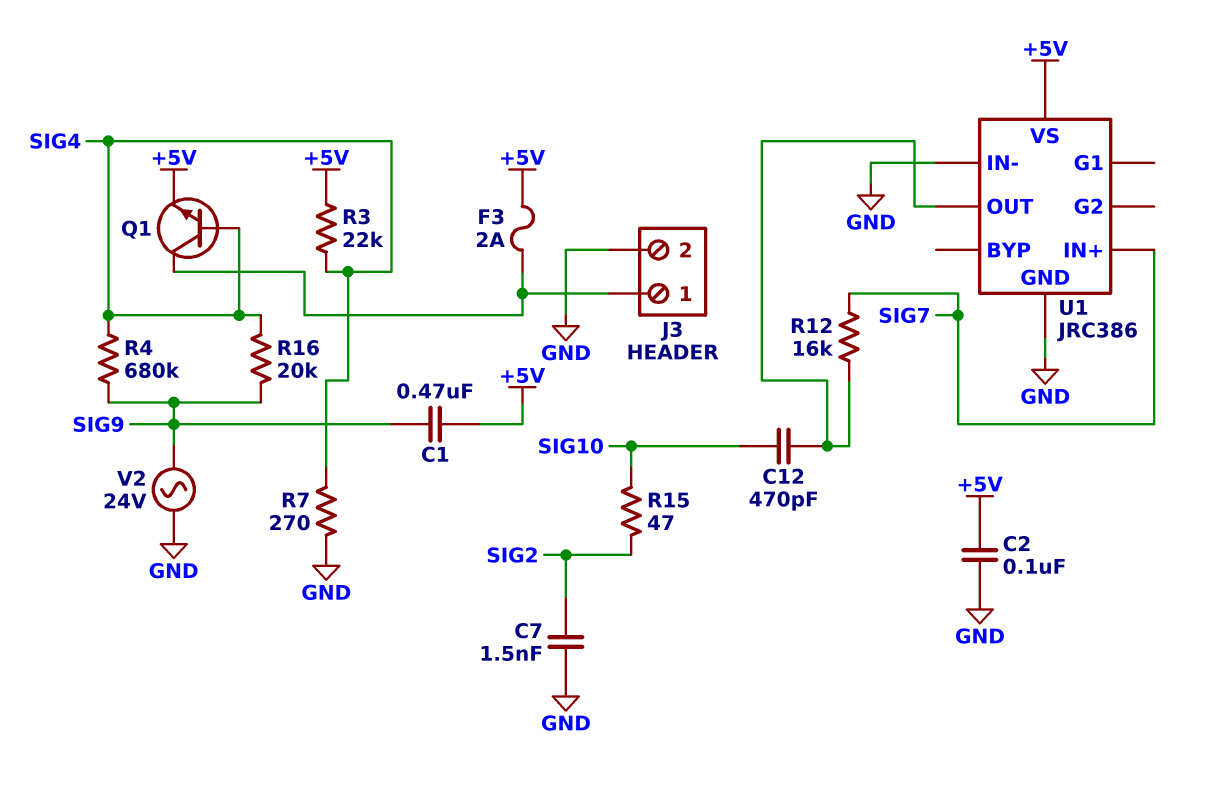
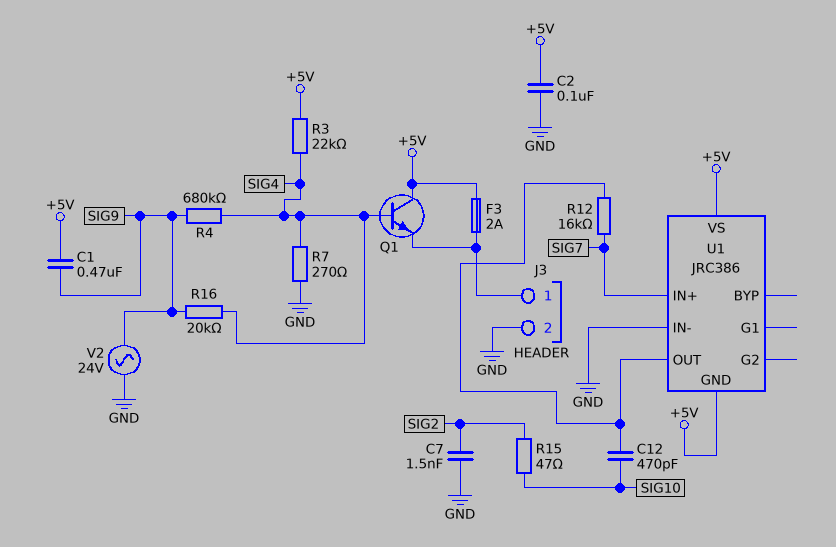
Q1: NPN (B SIG4, C J3/1, E +5V) -> NPN (B SIG4, C +5V, E J3/1)
U1 pin GND: GND -> +5V

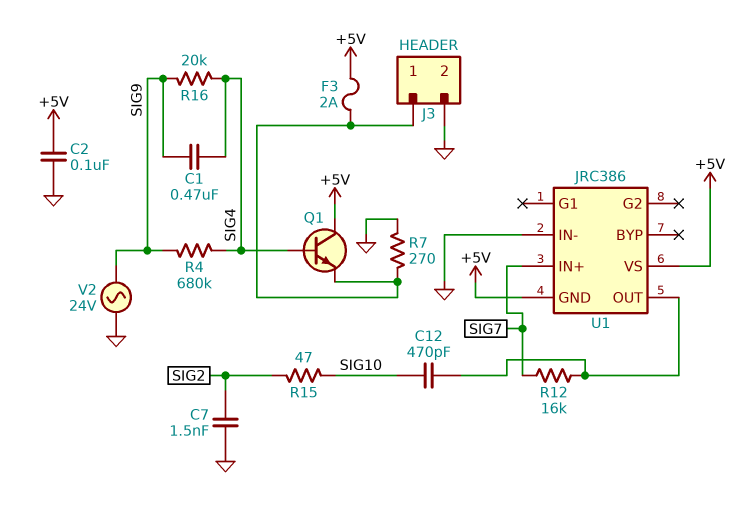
C1: 470nF (+5V, SIG9) -> 470nF (SIG4, SIG9)
R3: 22k (+5V, SIG4) -> none
R7: 270 (GND, SIG4) -> 270 (GND, J3/1)

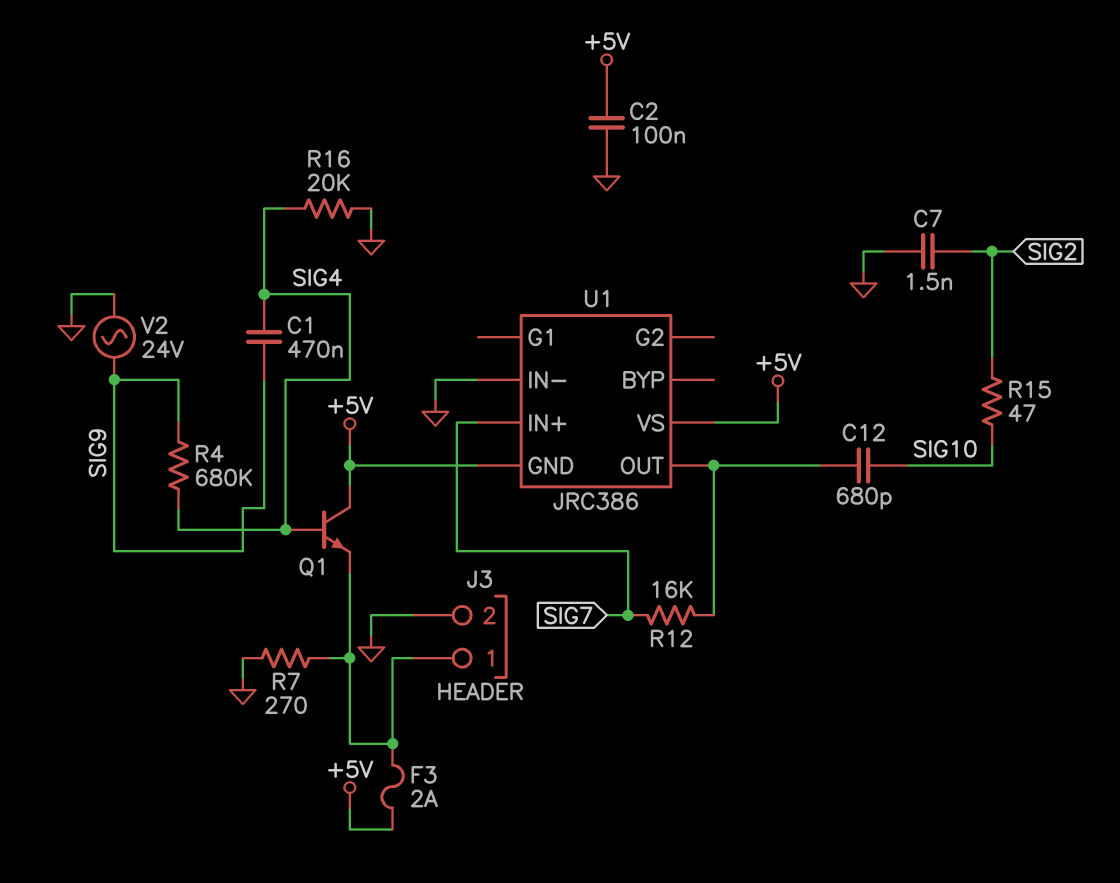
C12: 470pF (SIG10, U1/OUT) -> 680pF (SIG10, U1/OUT)
R16: 20k (SIG4, SIG9) -> 20k (GND, SIG4)

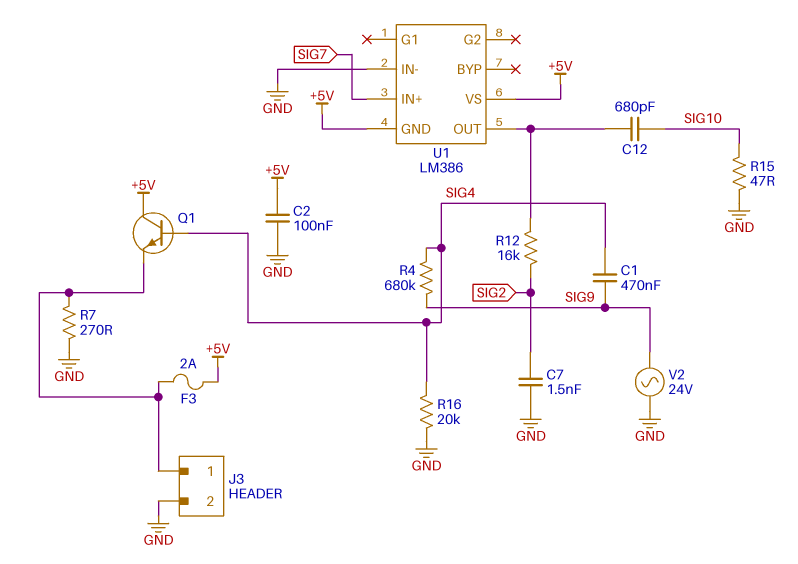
R12: 16k (SIG7, U1/OUT) -> 16k (SIG2, U1/OUT)
R15: 47 (SIG2, SIG10) -> 47 (GND, SIG10)
U1: JRC386 -> LM386

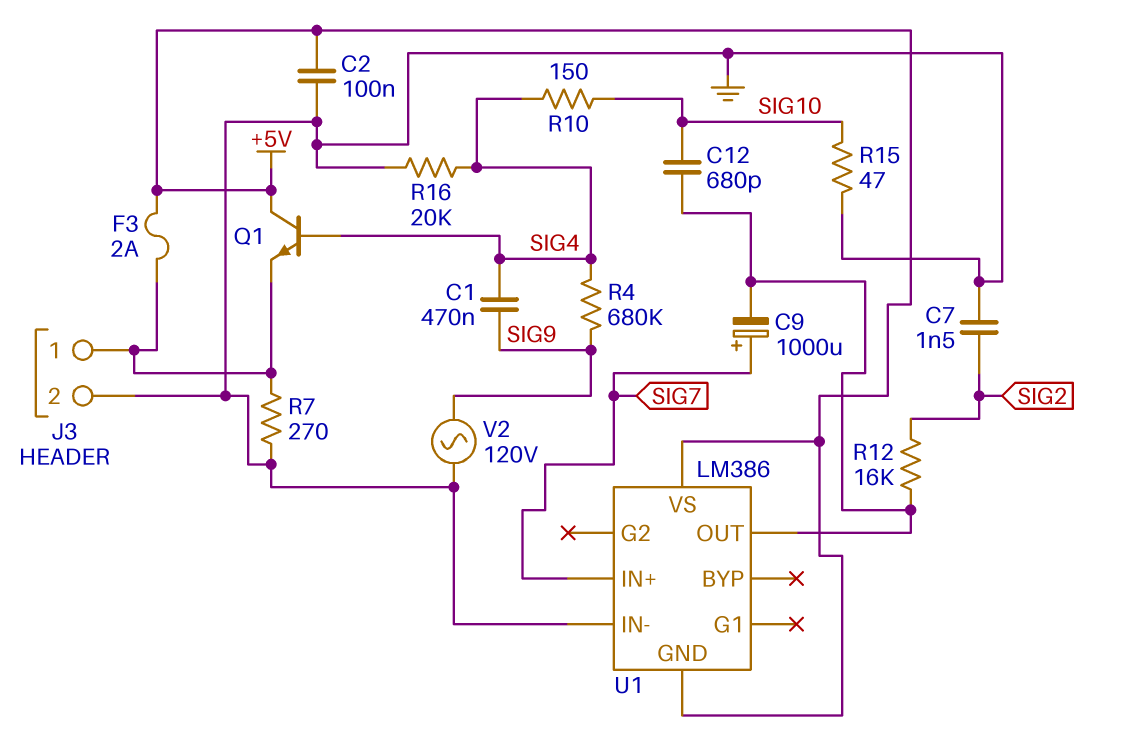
C9: none -> 1000uF (plus SIG7, minus U1/OUT)
R10: none -> 150 (SIG4, SIG10)
V2: AC 24V (GND, SIG9) -> AC 120V (GND, SIG9)

